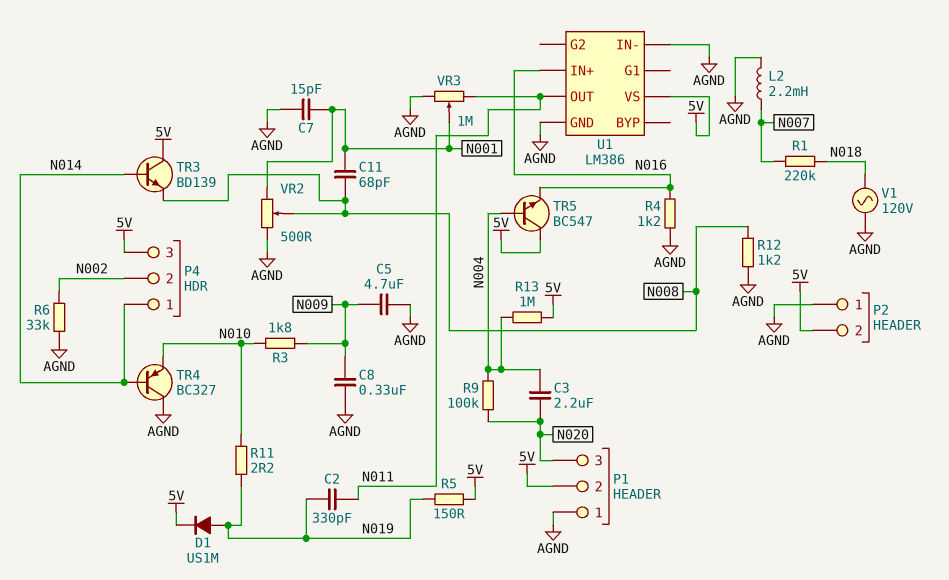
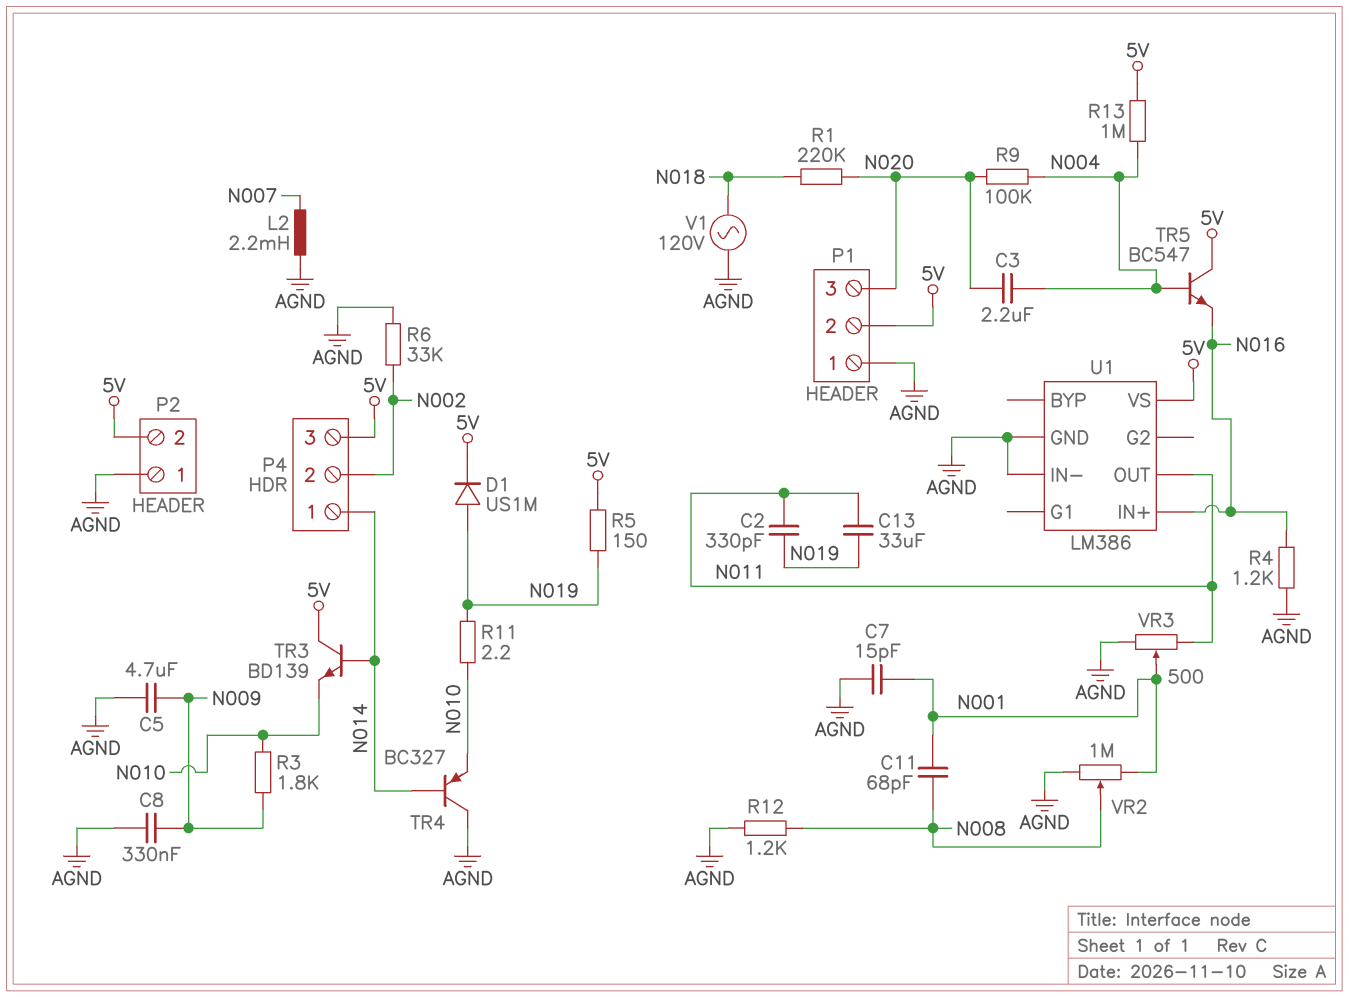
C13: none -> 33uF (N011, N019)
R1: 220k (N007, N018) -> 220k (N018, N020)
TR3: NPN BD139 (B N014, C 5V, E N008) -> NPN BD139 (B N014, C 5V, E N010)
VR2: 500 (AGND, N001, wiper N008) -> 1M (AGND, N001, wiper N008)
VR3: 1M (AGND, N011, wiper N001) -> 500 (AGND, N011, wiper N001)

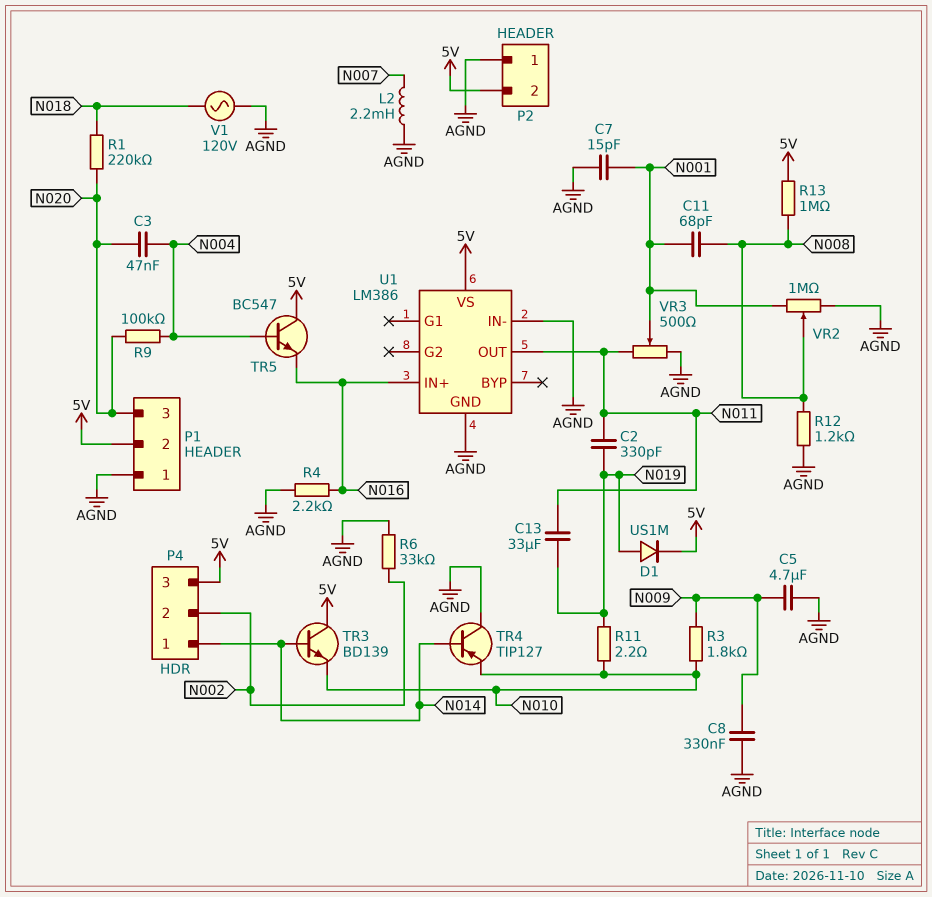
C3: 2.2uF (N004, N020) -> 47nF (N004, N020)
R4: 1.2k (AGND, N016) -> 2.2k (AGND, N016)
R5: 150 (5V, N019) -> none
R13: 1M (5V, N004) -> 1M (5V, N008)
TR4: PNP BC327 (B N014, C AGND, E N010) -> PNP TIP127 (B N014, C AGND, E N010)

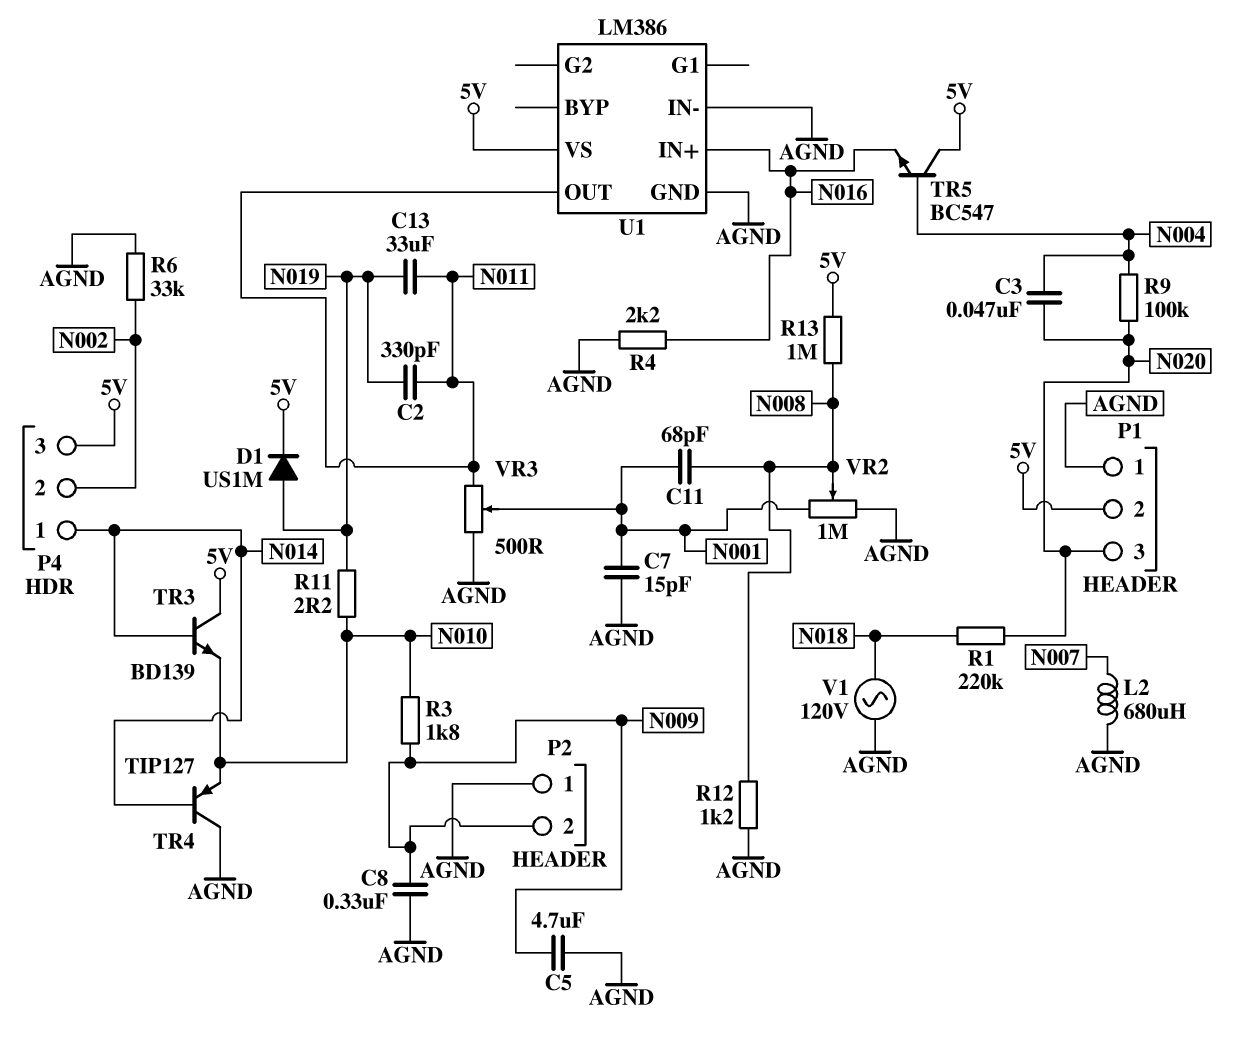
L2: 2.2mH (AGND, N007) -> 680uH (AGND, N007)
P2 pin 2: 5V -> N009

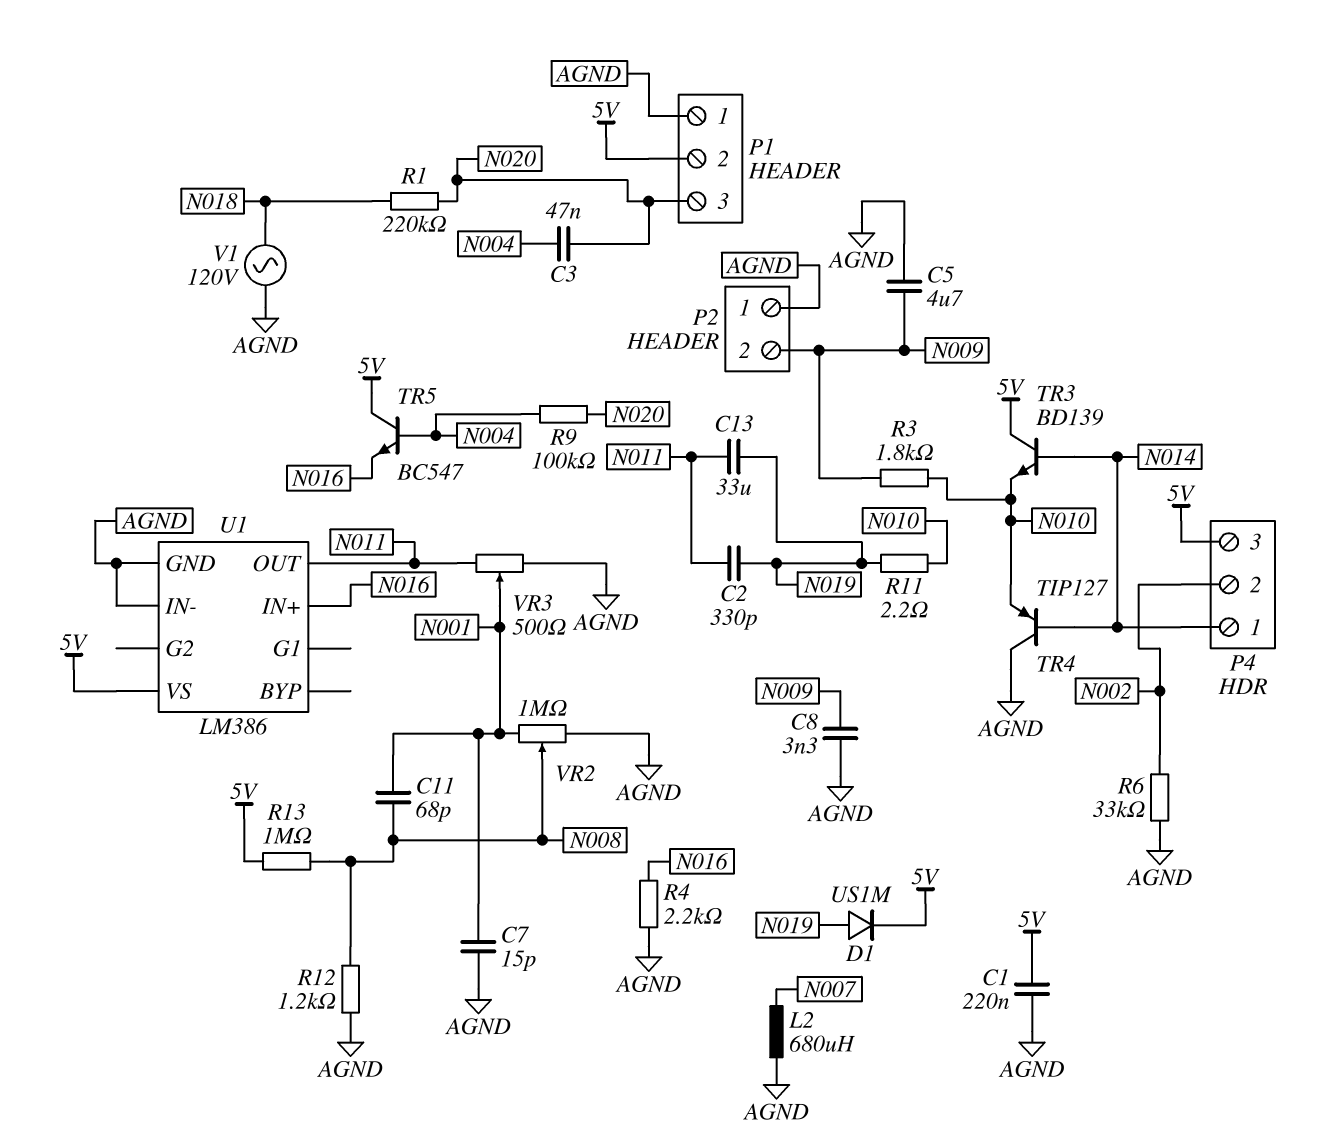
C1: none -> 220nF (5V, AGND)
C8: 330nF (AGND, N009) -> 3.3nF (AGND, N009)

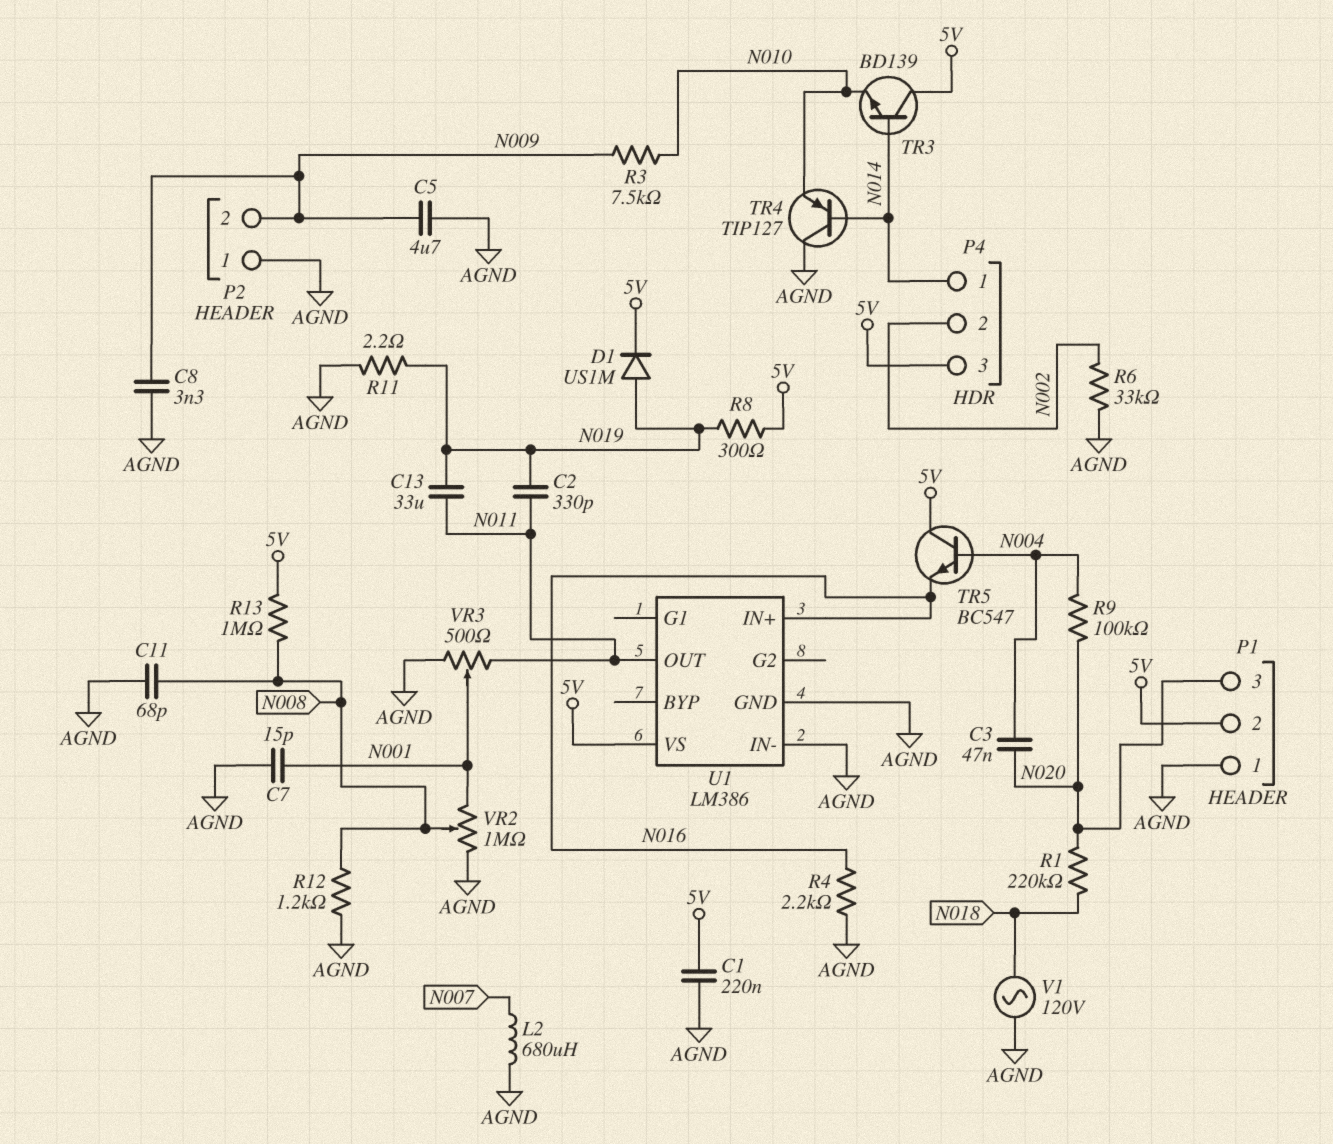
C11: 68pF (N001, N008) -> 68pF (AGND, N008)
R3: 1.8k (N009, N010) -> 7.5k (N009, N010)
R8: none -> 300 (5V, N019)
R11: 2.2 (N010, N019) -> 2.2 (AGND, N019)

